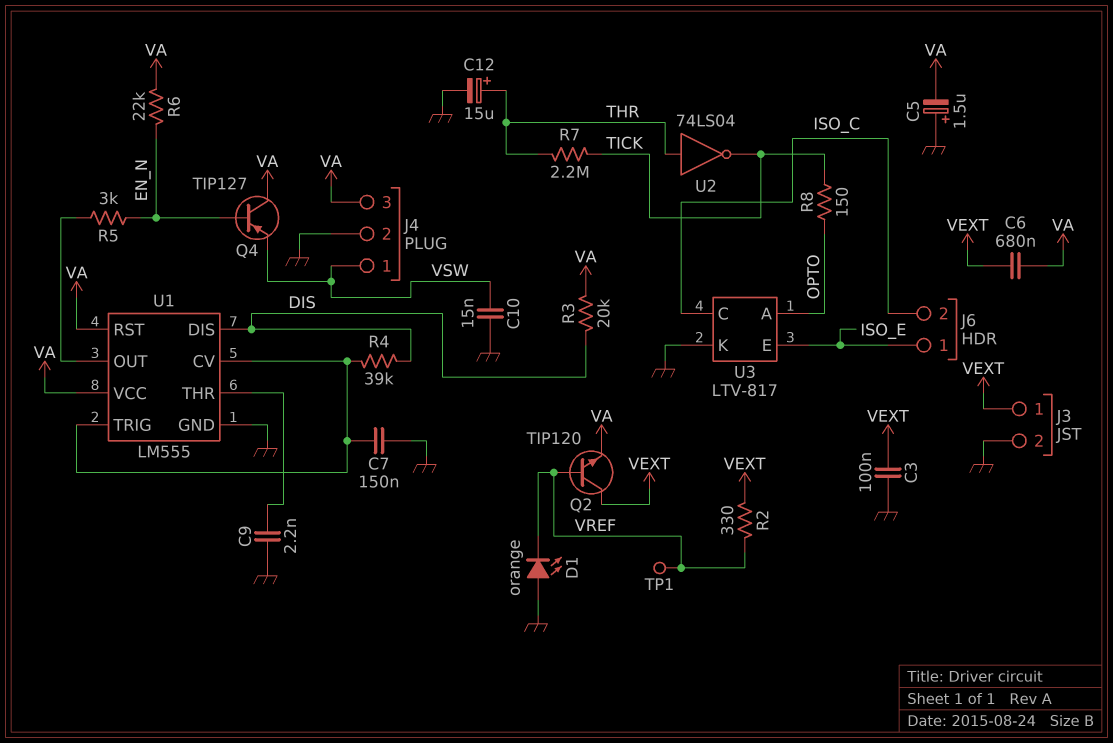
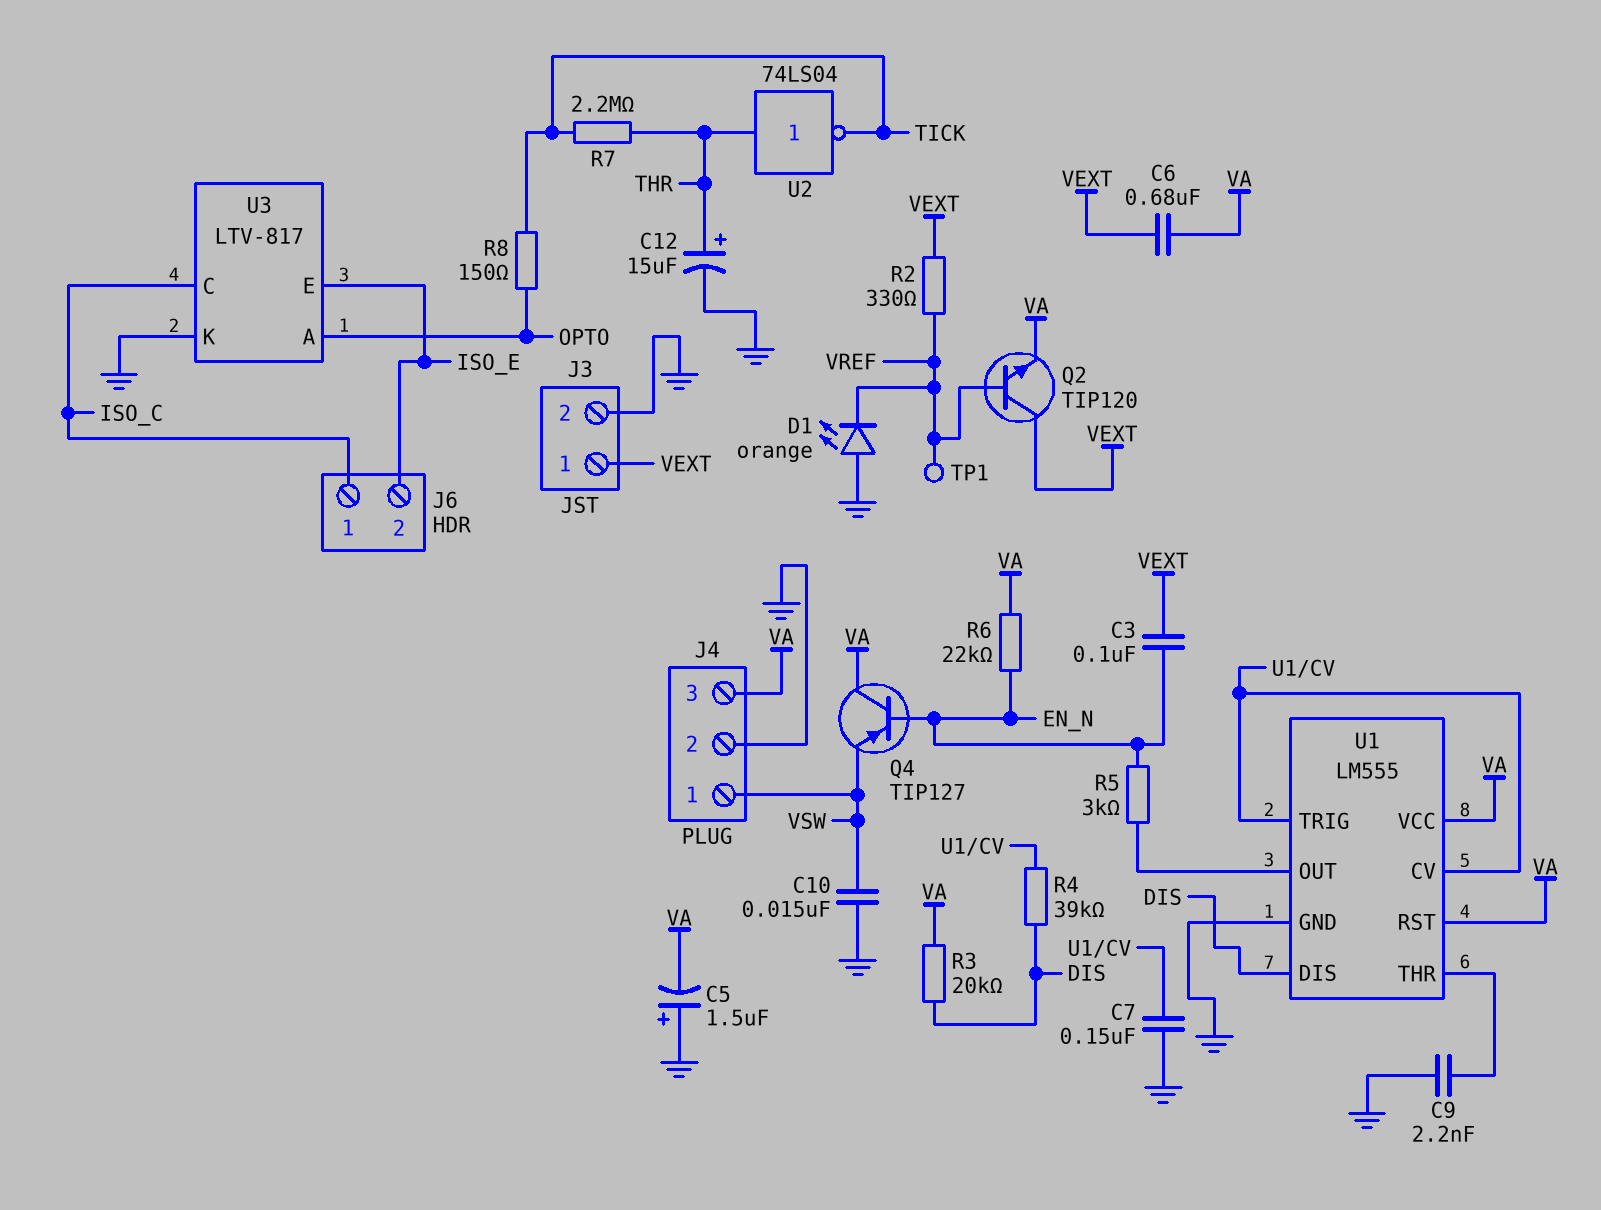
C3: 100nF (GND, VEXT) -> 100nF (EN_N, VEXT)
J6 pin 1: ISO_E -> ISO_C
J6 pin 2: ISO_C -> ISO_E

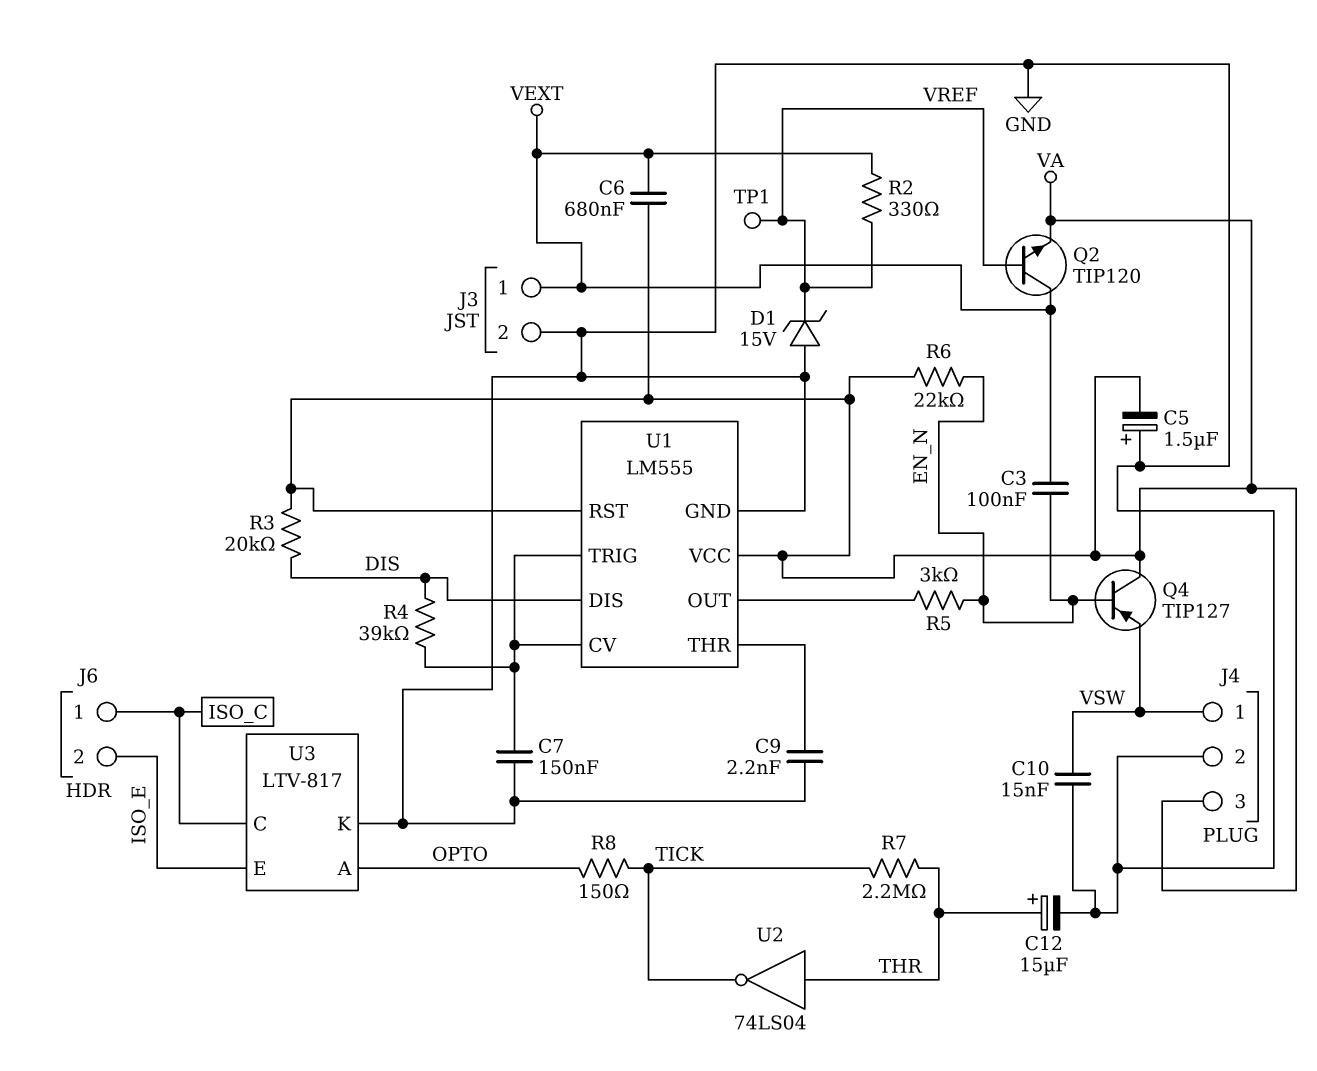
D1: LED orange (A GND, K VREF) -> zener 15V (A GND, K VREF)

